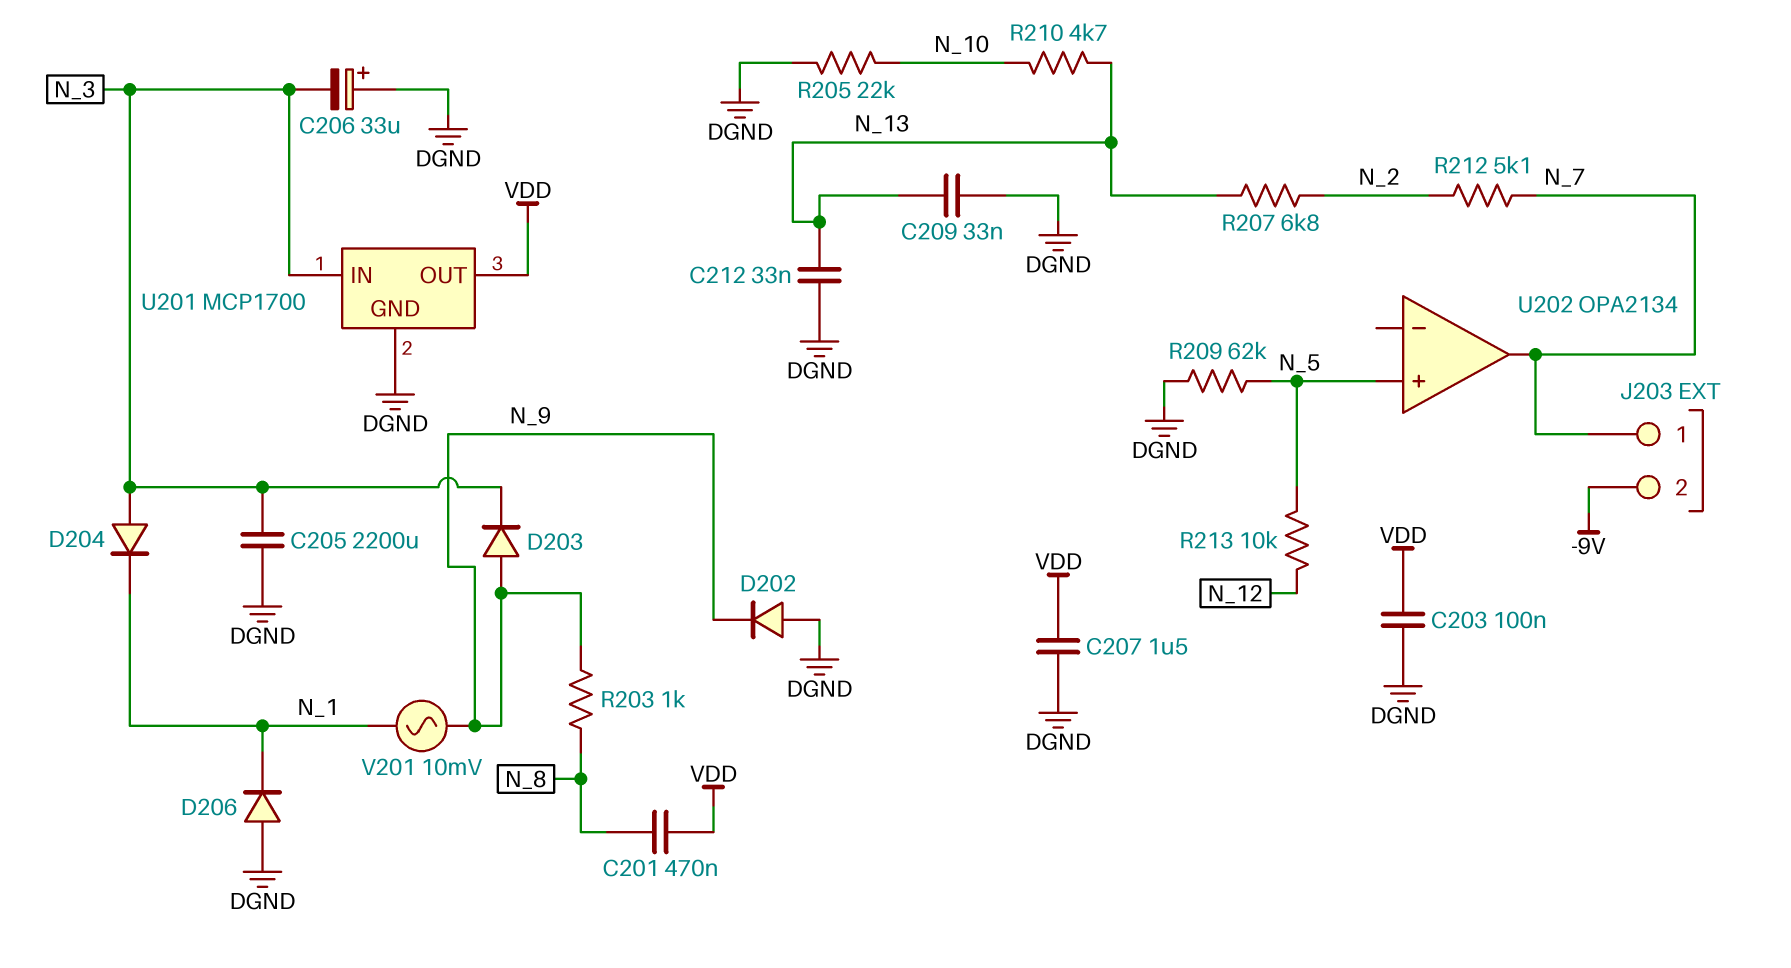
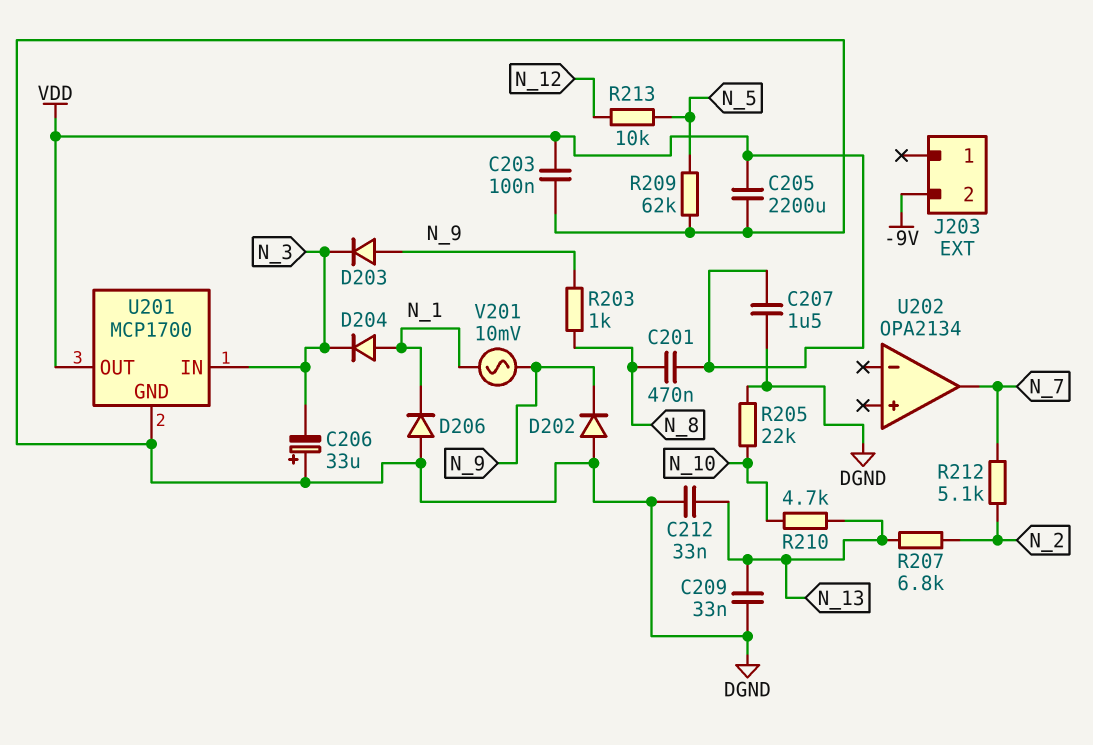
C205: 2200uF (DGND, N_3) -> 2200uF (DGND, VDD)
D204: diode (A N_3, K N_1) -> diode (A N_1, K N_3)
J203 pin 1: N_7 -> none
U202 pin in+: N_5 -> none

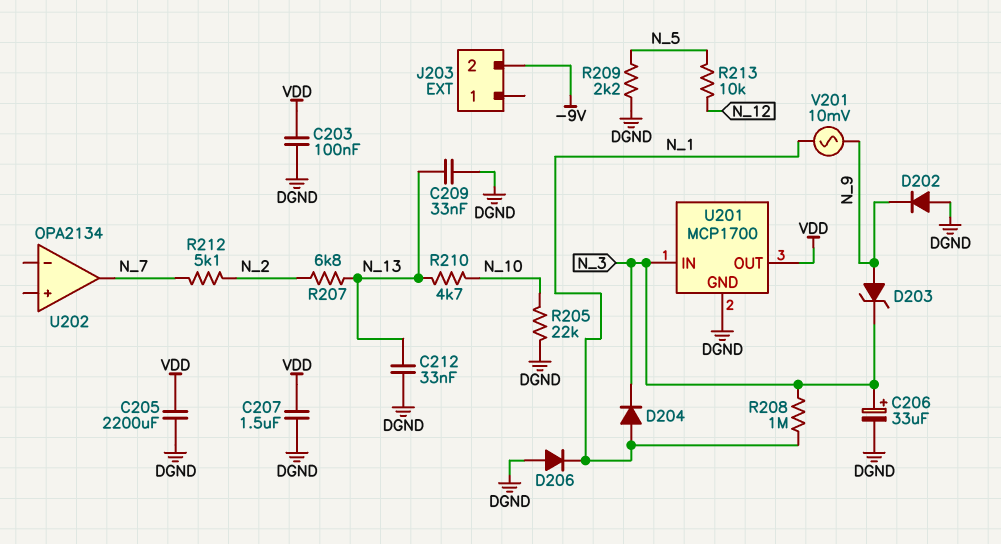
C201: 470nF (N_8, VDD) -> none
C206: 33uF (plus DGND, minus N_3) -> 33uF (plus N_3, minus DGND)
D203: diode (A N_9, K N_3) -> zener (A N_9, K N_3)
R203: 1k (N_8, N_9) -> none
R208: none -> 1M (N_1, N_3)
R209: 62k (DGND, N_5) -> 2.2k (DGND, N_5)

